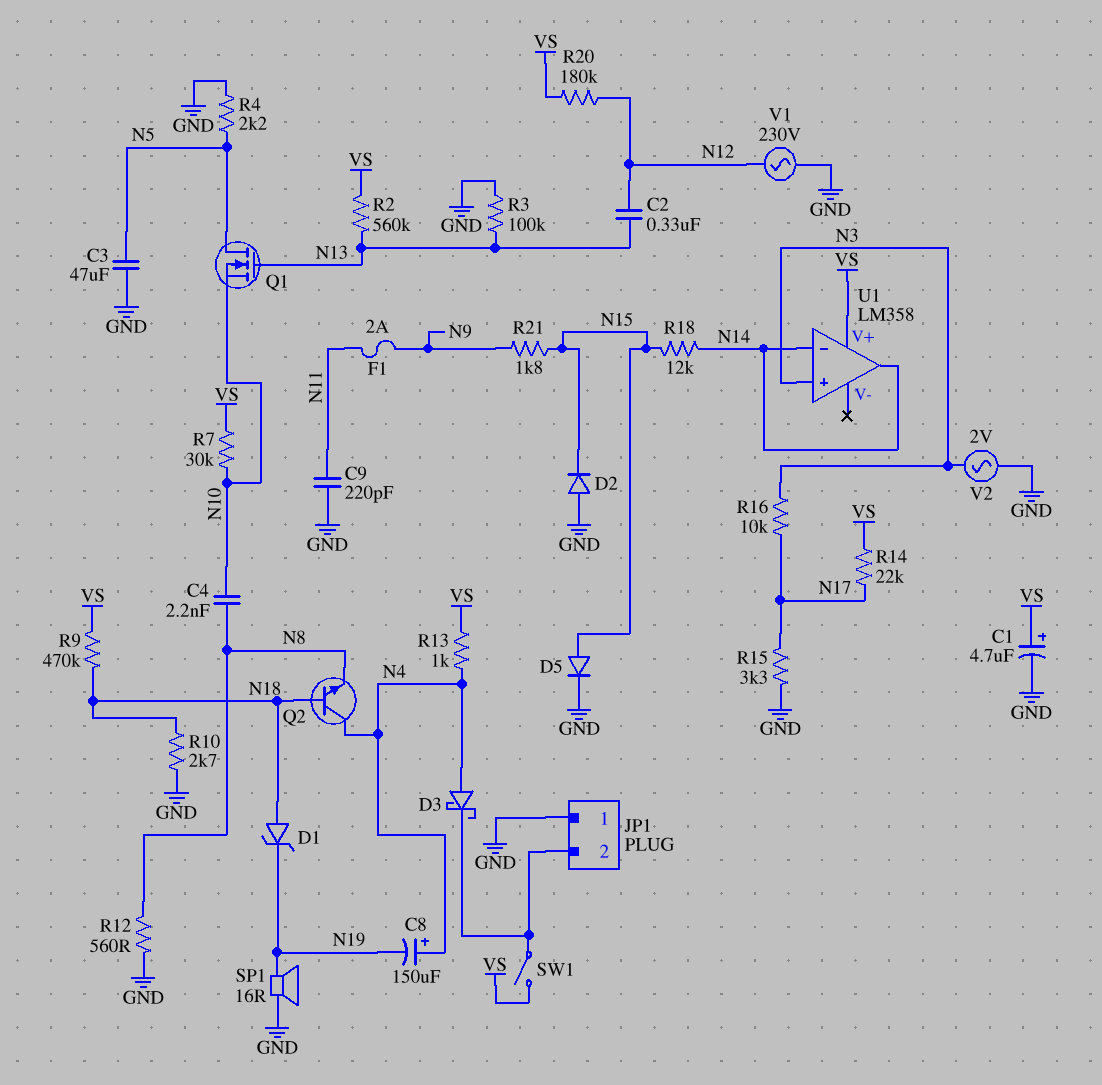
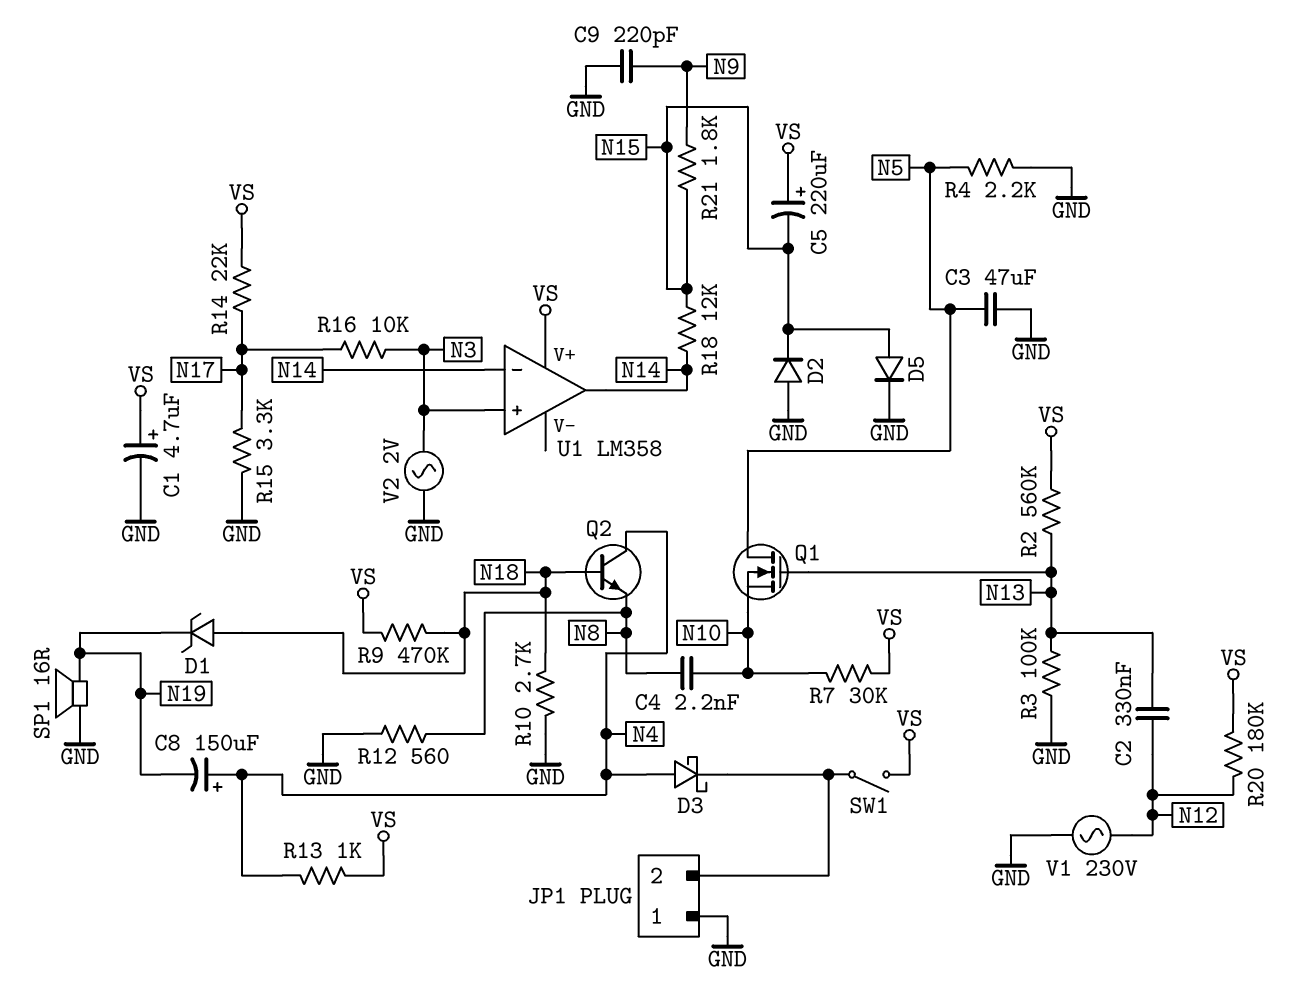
C5: none -> 220uF (plus VS, minus N15)
C9: 220pF (GND, N11) -> 220pF (GND, N9)
F1: 2A (N9, N11) -> none

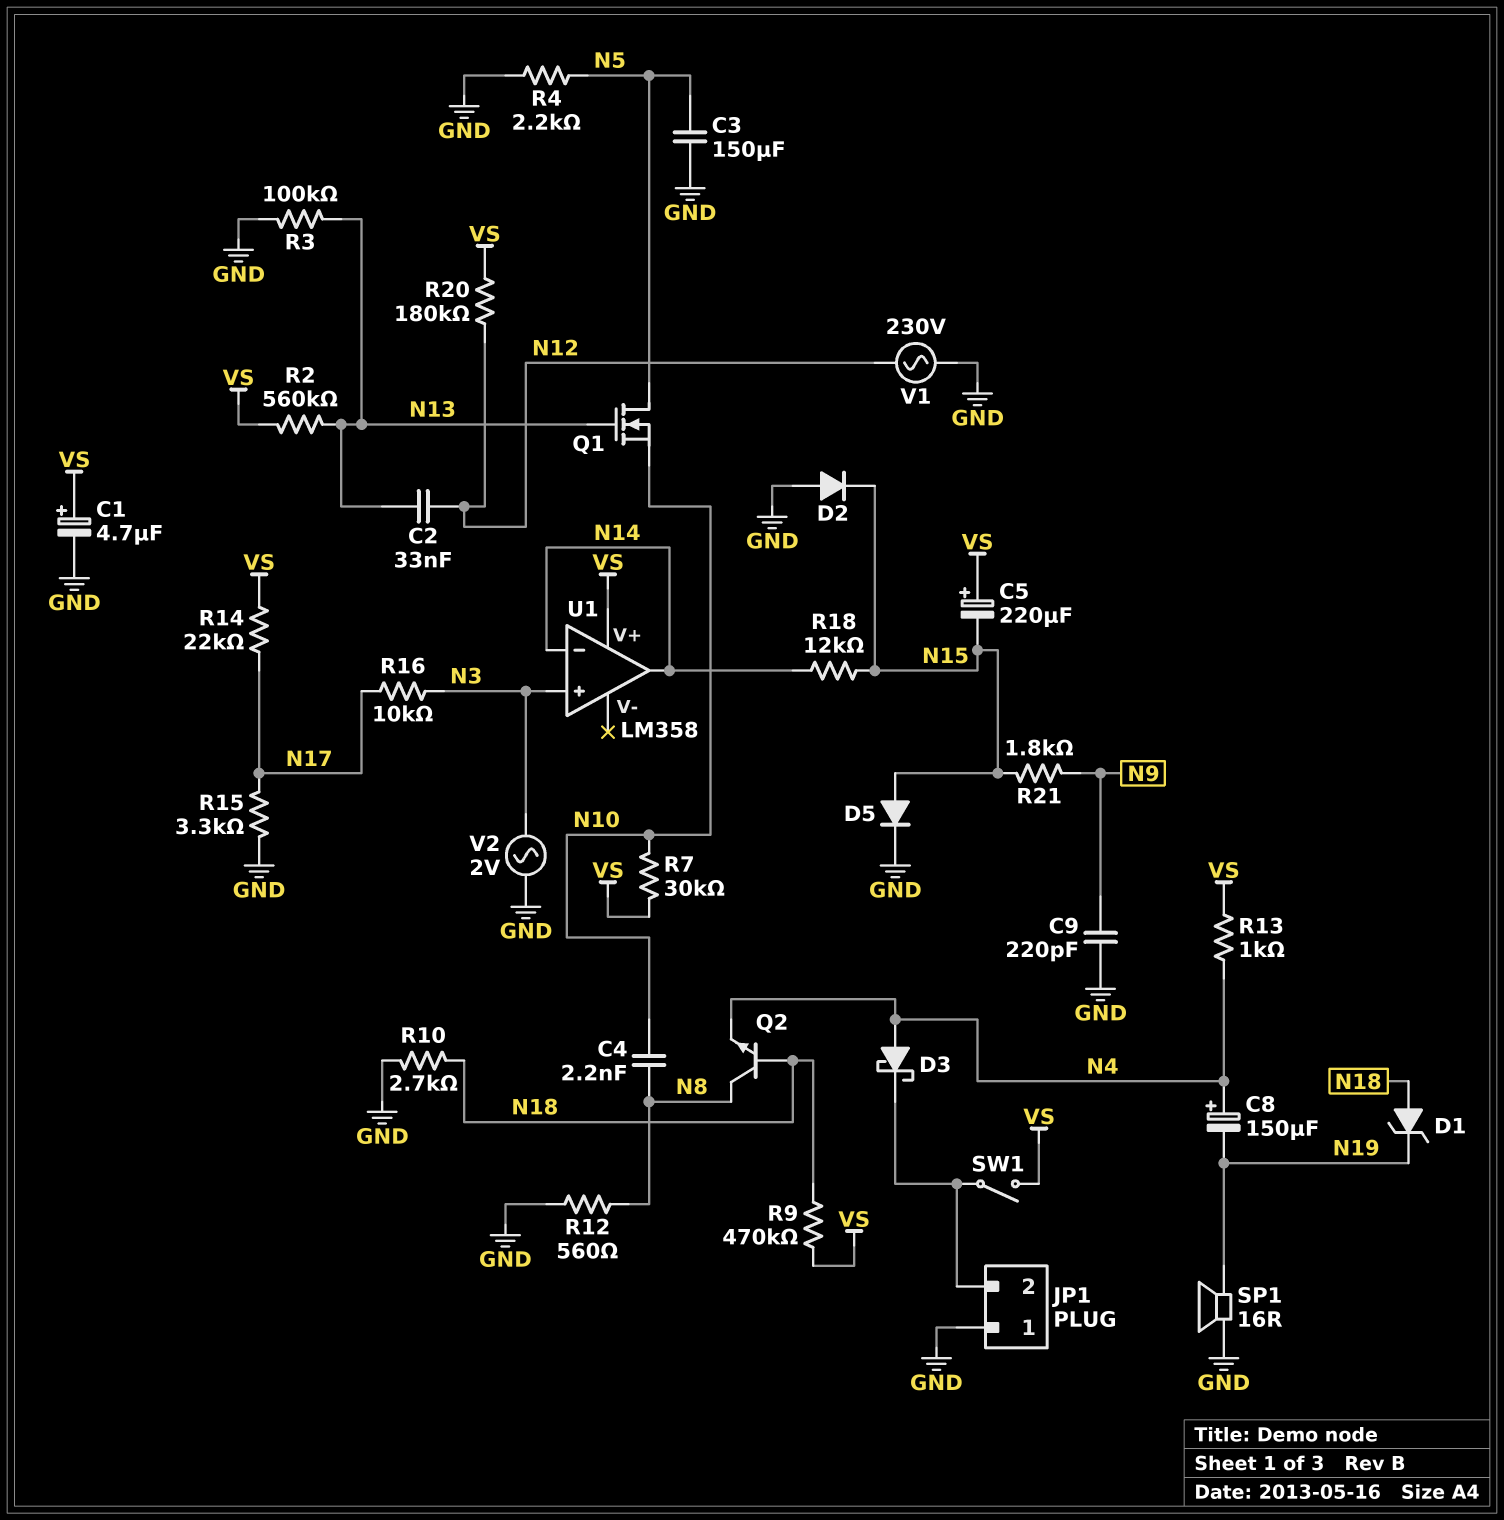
C2: 330nF (N12, N13) -> 33nF (N12, N13)
C3: 47uF (GND, N5) -> 150uF (GND, N5)
Q2: NPN (B N18, C N4, E N8) -> NPN (B N18, C N8, E N4)

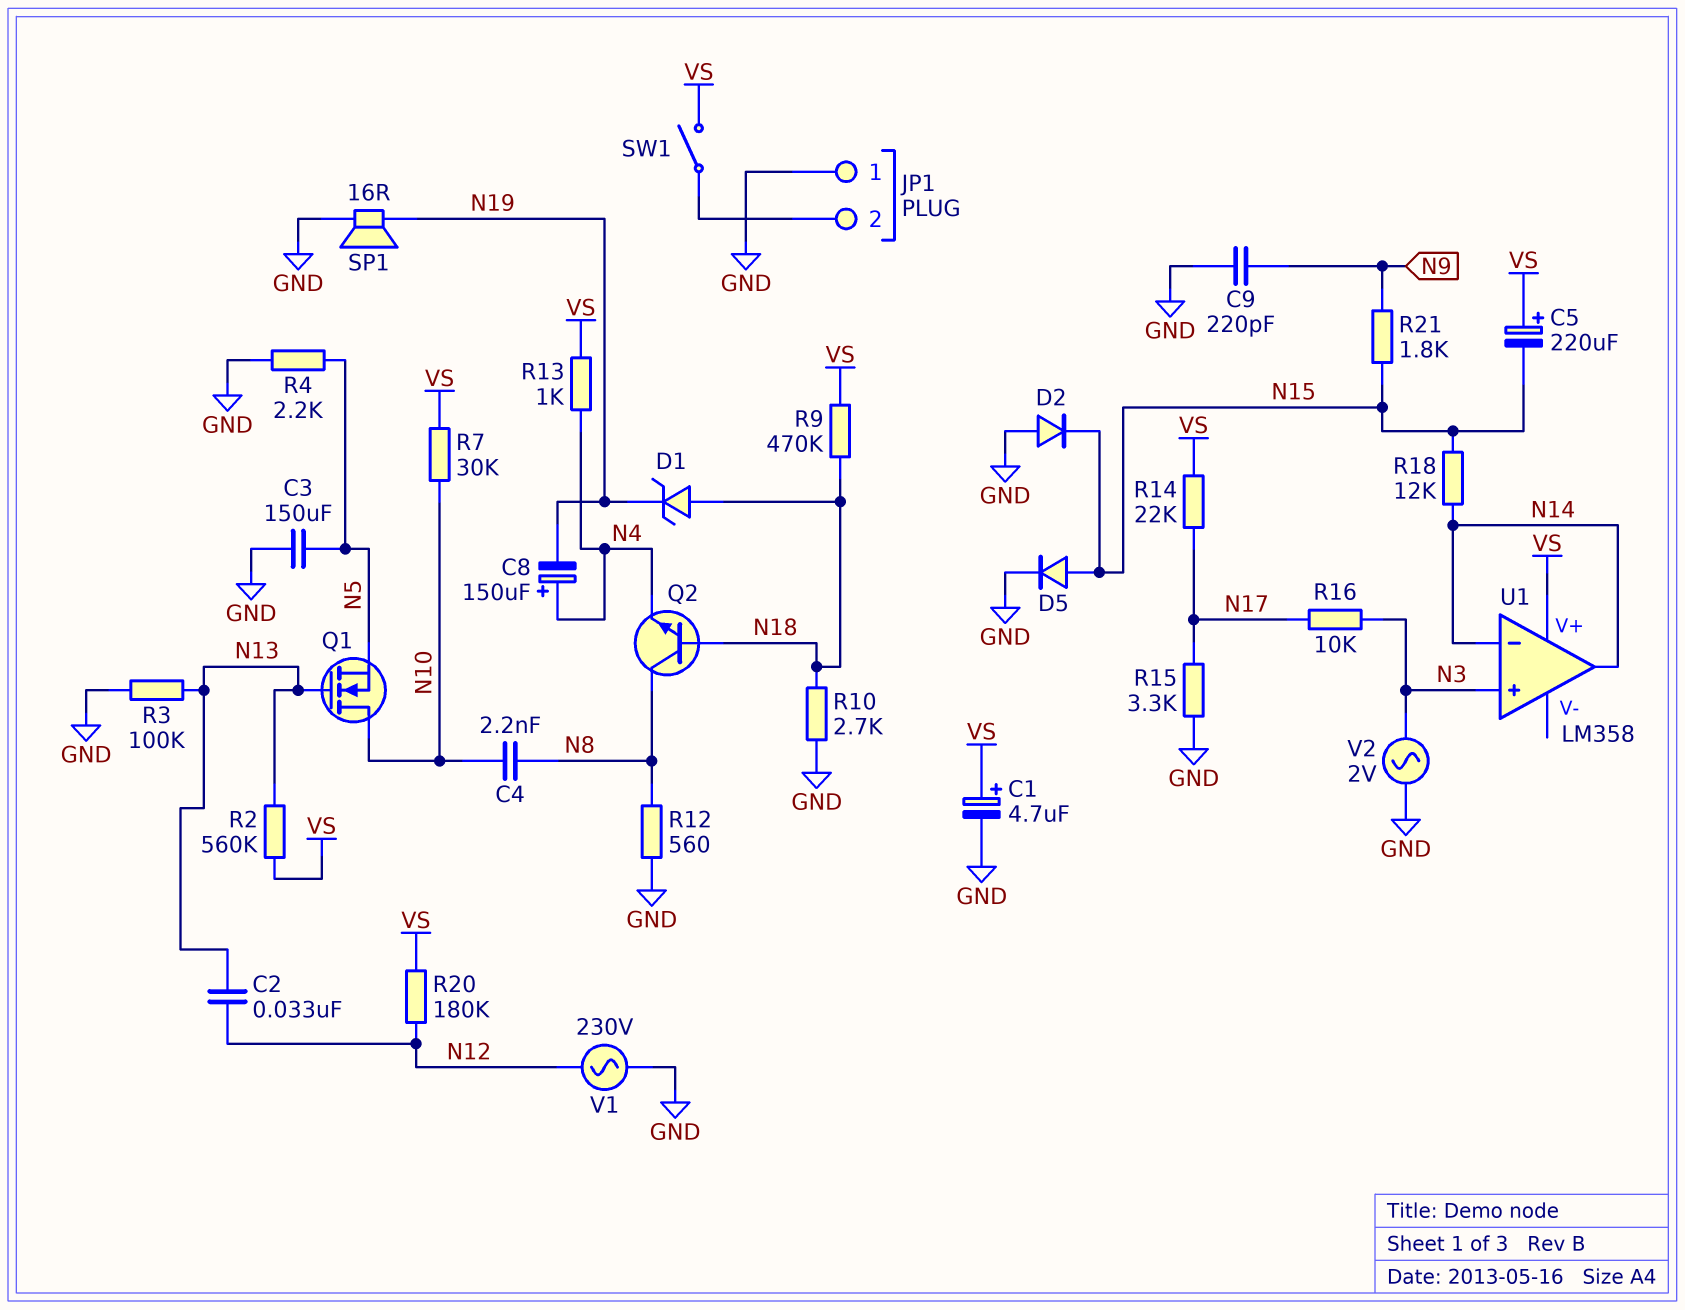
D3: schottky (A N4, K JP1/2) -> none
Q1: NMOS (G N13, D N5, S N10) -> NMOS (G N13, D N10, S N5)

